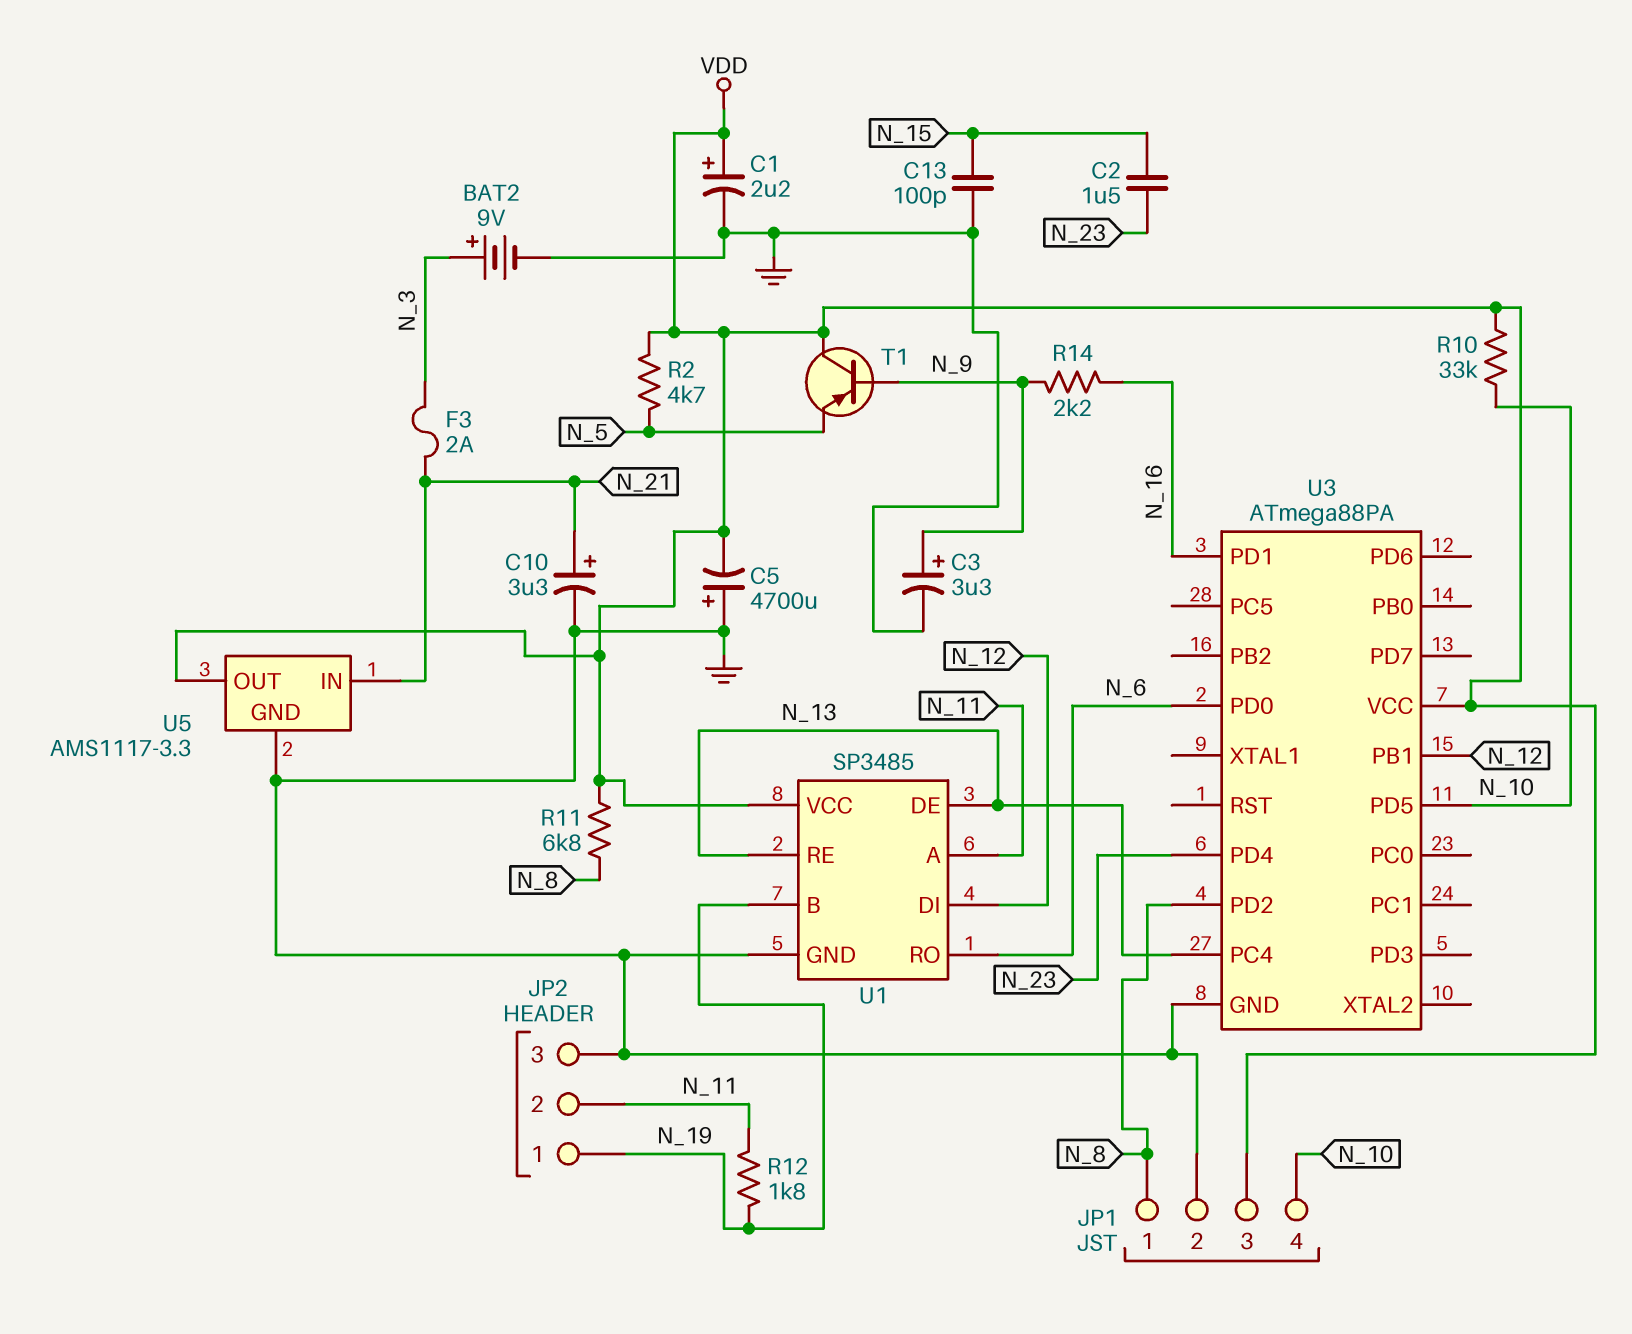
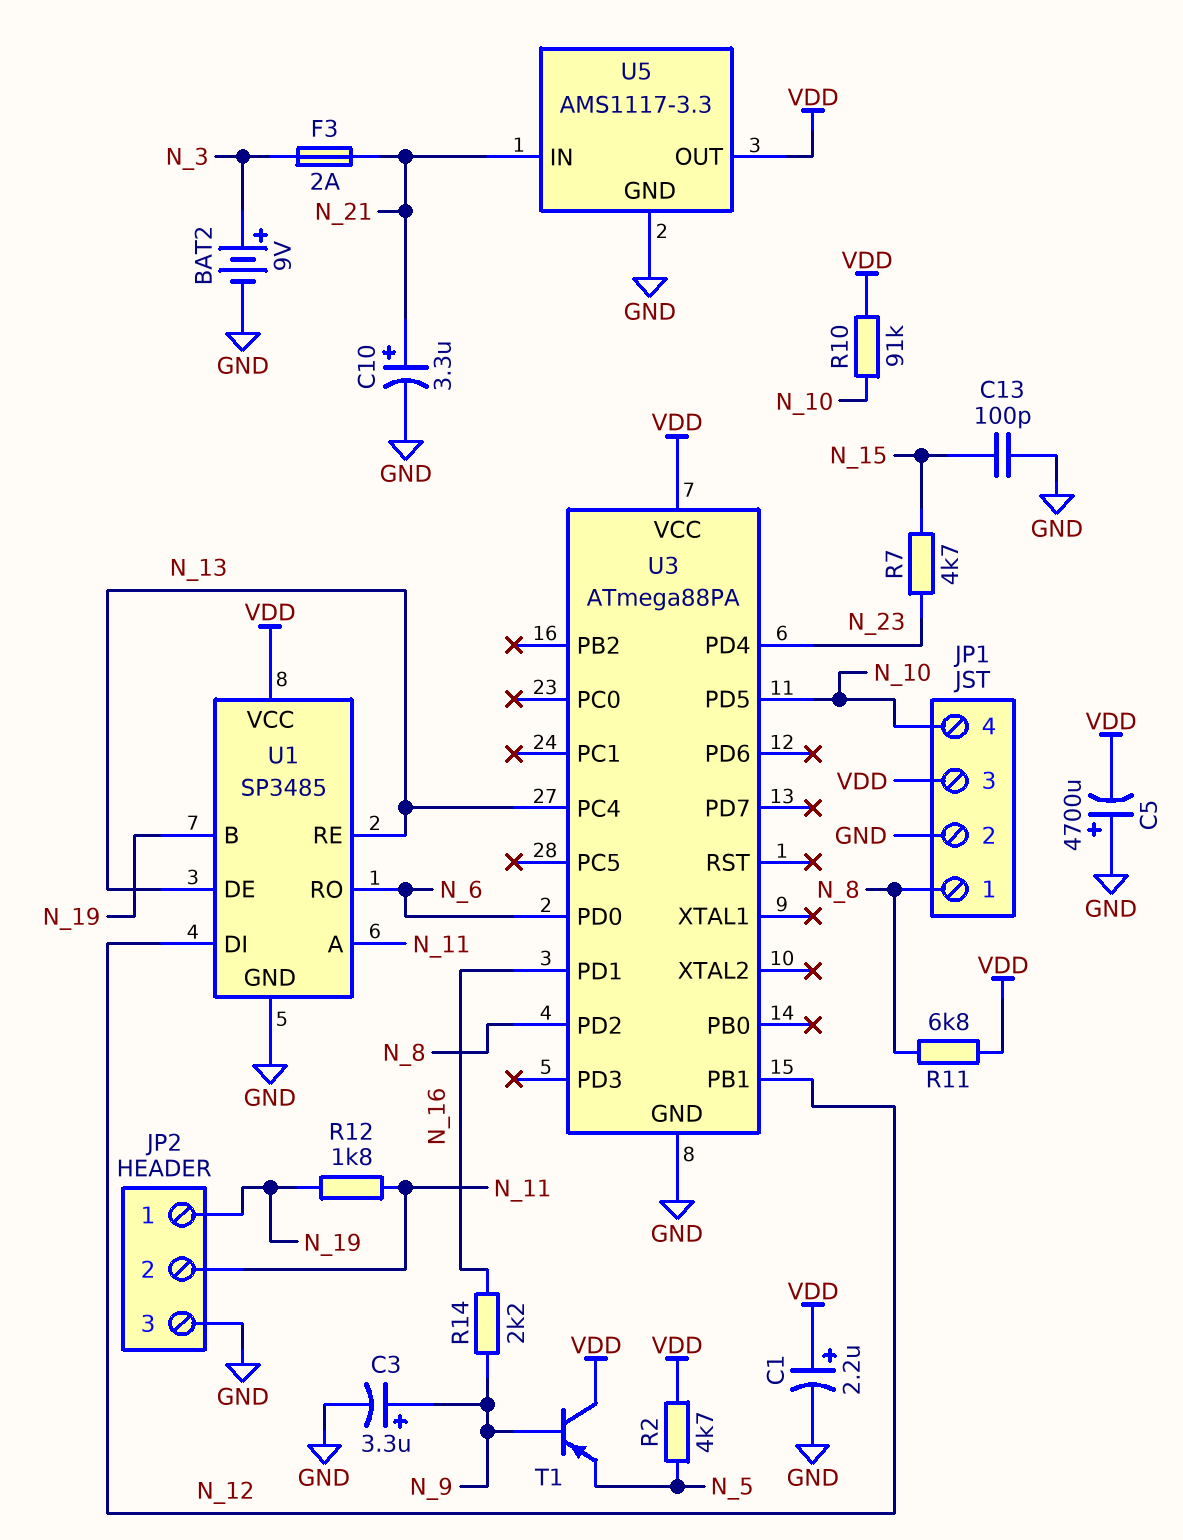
C2: 1.5uF (N_15, N_23) -> none
R7: none -> 4.7k (N_15, N_23)
R10: 33k (N_10, VDD) -> 91k (N_10, VDD)

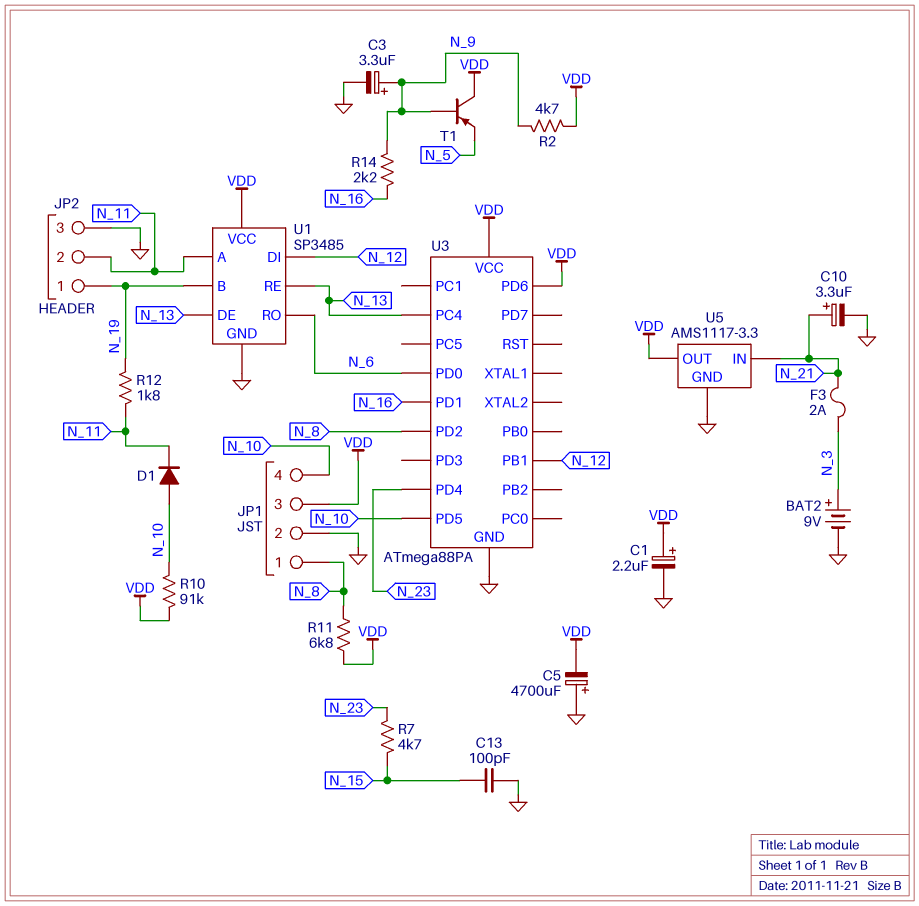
D1: none -> diode (A N_10, K N_11)
R2: 4.7k (N_5, VDD) -> 4.7k (N_9, VDD)
U3 pin PD6: none -> VDD

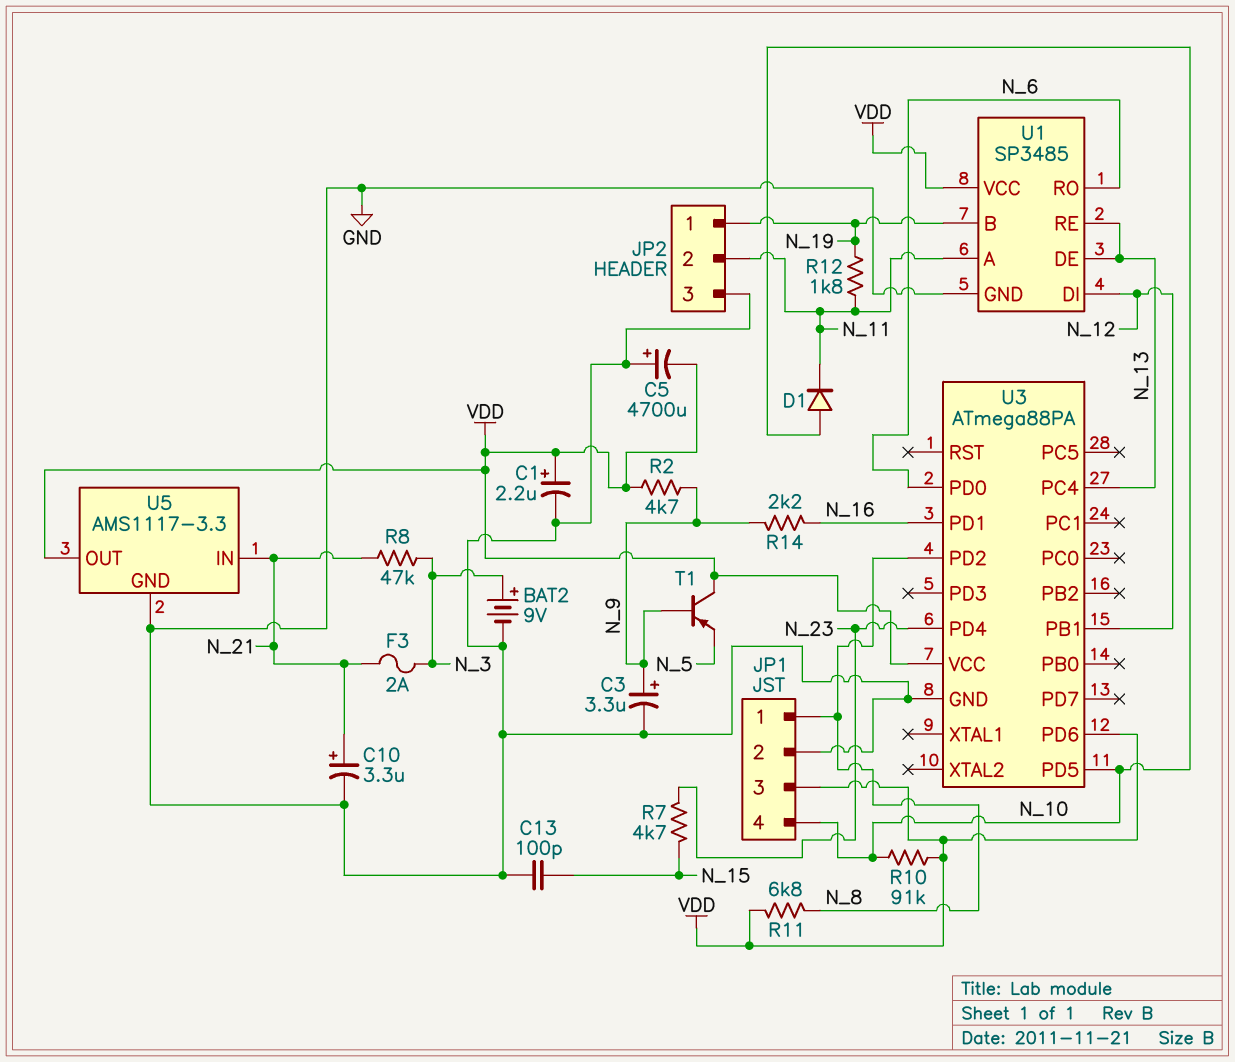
R8: none -> 47k (N_3, N_21)

